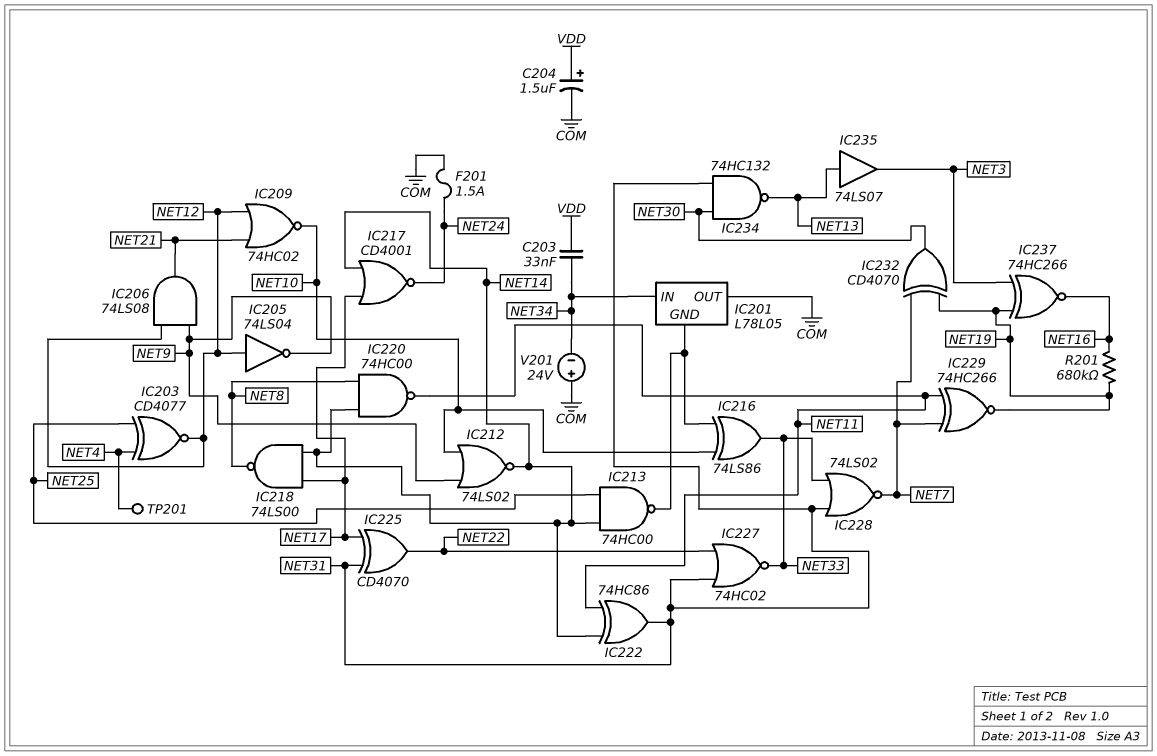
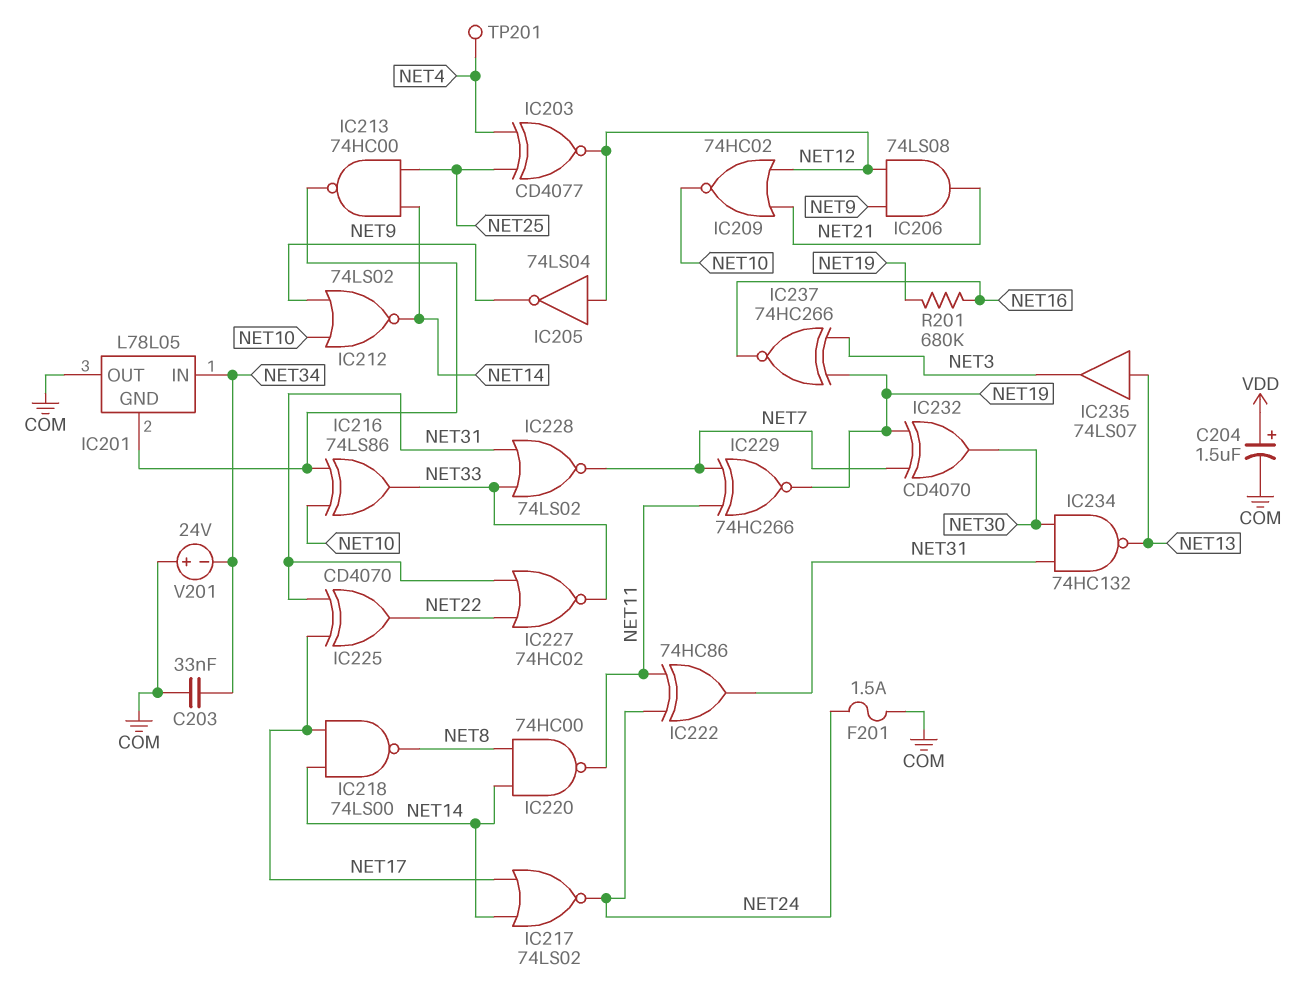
C203: 33nF (NET34, VDD) -> 33nF (COM, NET34)
IC217: NOR CD4001 (in NET14, in NET17, out NET24) -> NOR 74LS02 (in NET14, in NET17, out NET24)
IC222: XOR 74HC86 (in NET11, in NET14, out NET31) -> XOR 74HC86 (in NET11, in NET24, out NET31)

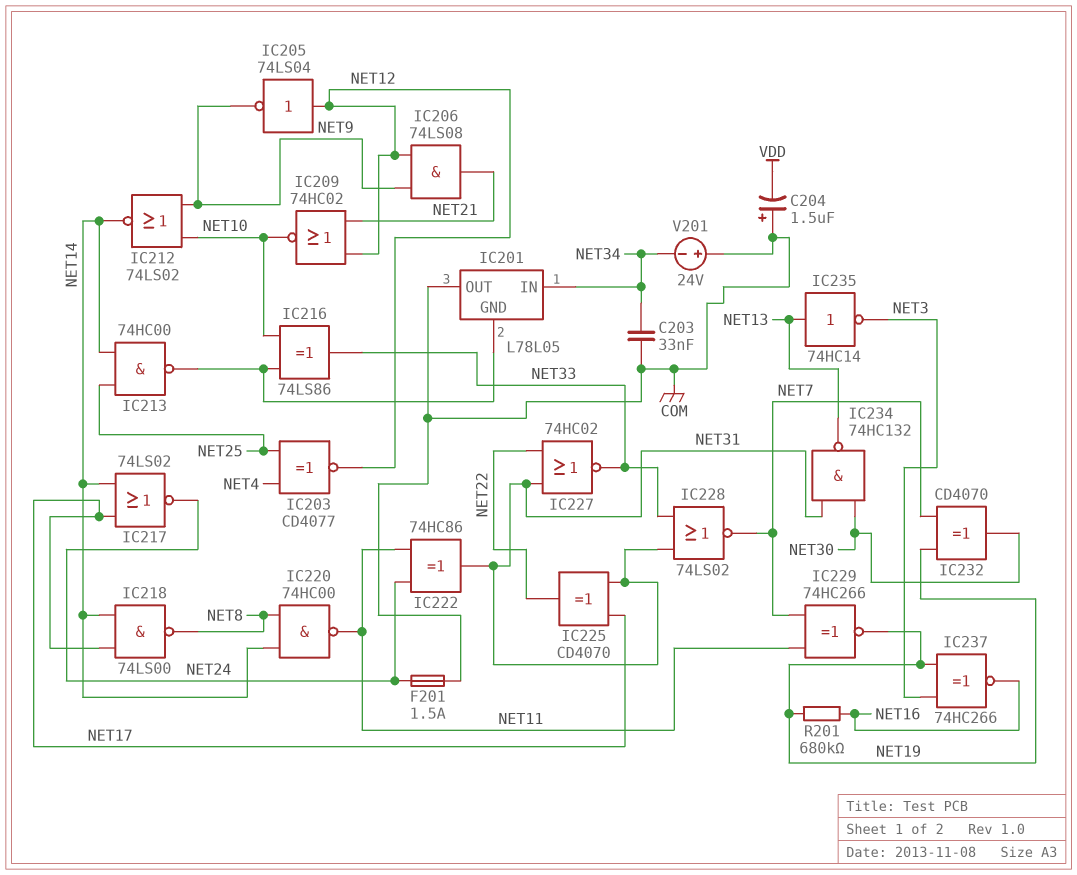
C204: 1.5uF (plus VDD, minus COM) -> 1.5uF (plus COM, minus VDD)
IC235: buffer 74LS07 (in NET13, out NET3) -> NOT 74HC14 (in NET13, out NET3)
TP201: test point (NET4) -> none

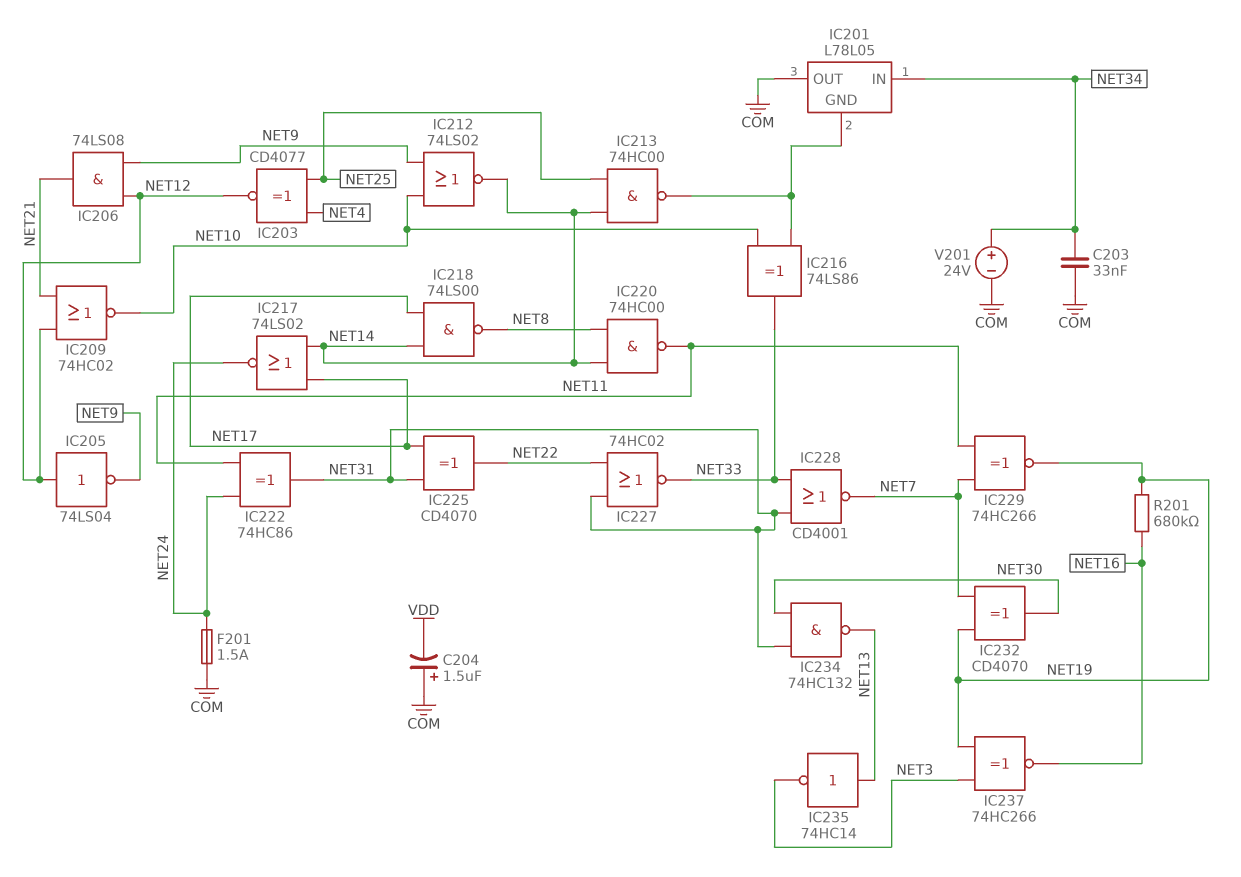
IC228: NOR 74LS02 (in NET31, in NET33, out NET7) -> NOR CD4001 (in NET31, in NET33, out NET7)
V201: 24V (plus COM, minus NET34) -> 24V (plus NET34, minus COM)

